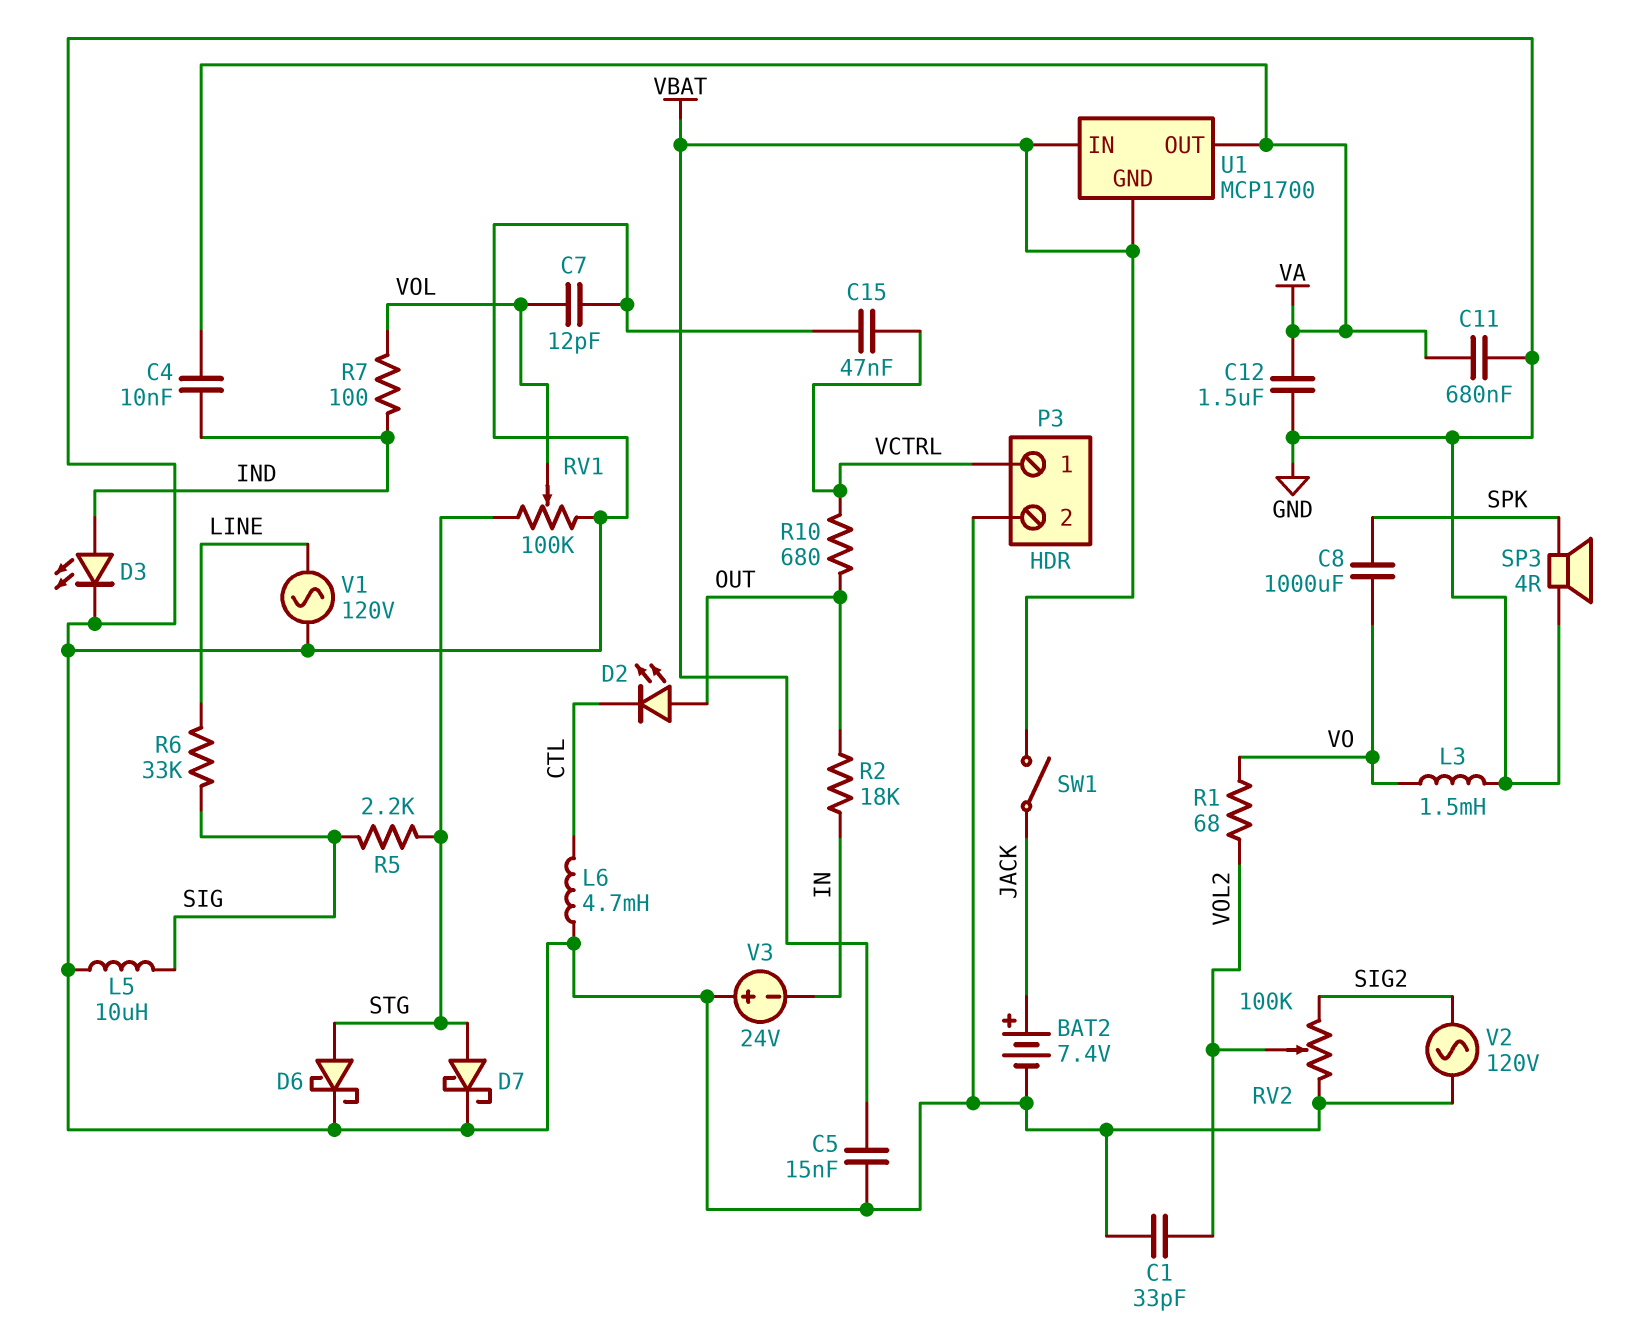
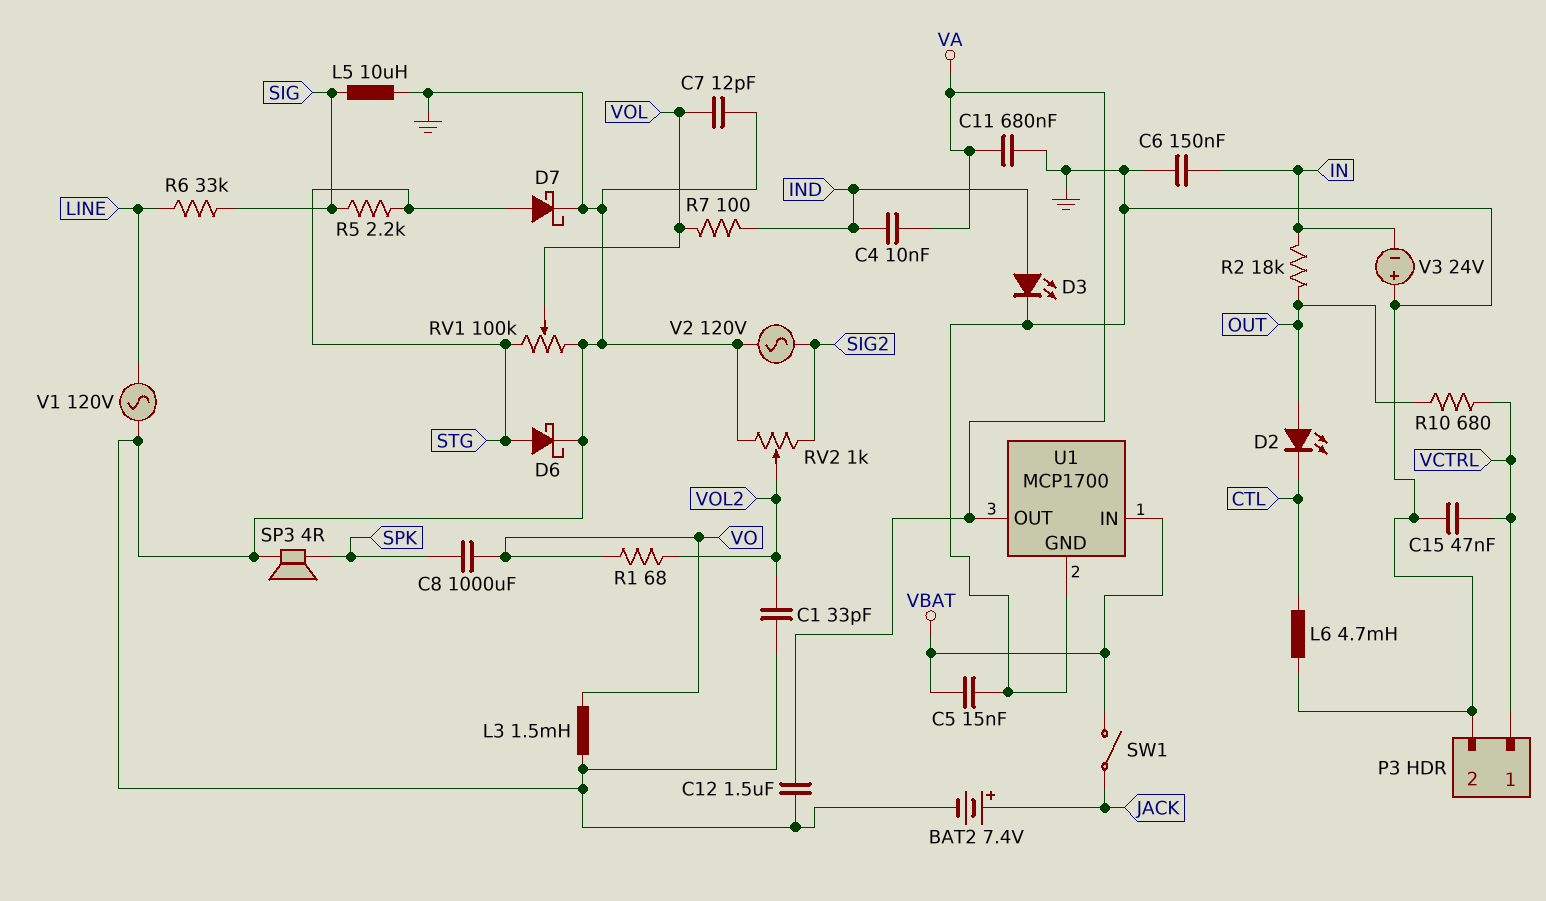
C6: none -> 150nF (GND, IN)
RV2: 100k (GND, SIG2, wiper VOL2) -> 1k (GND, SIG2, wiper VOL2)
U1 pin GND: VBAT -> GND

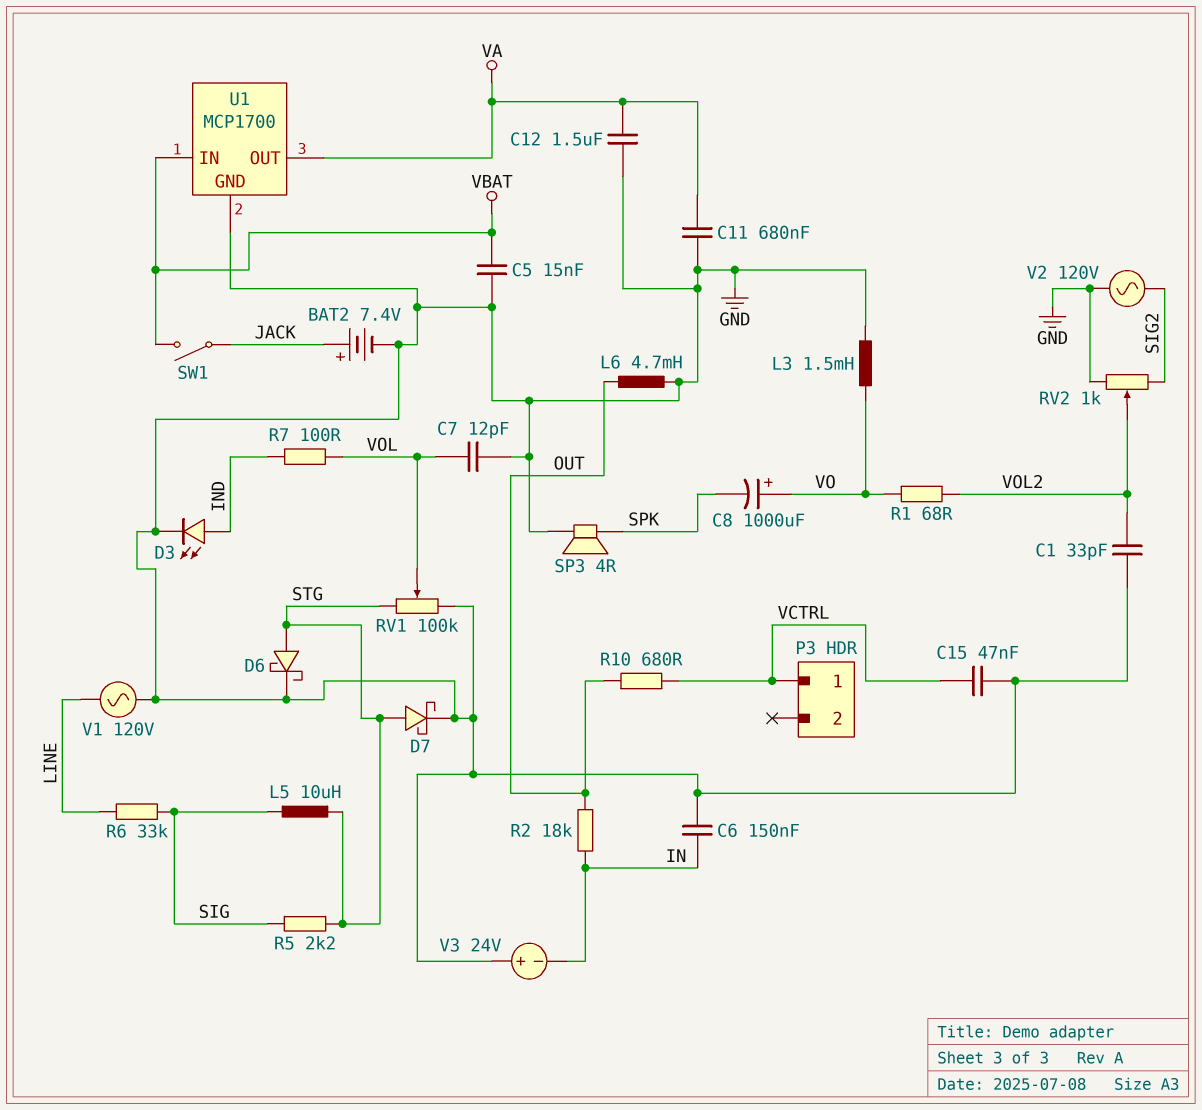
C4: 10nF (IND, VA) -> none
C8: 1000uF (SPK, VO) -> 1000uF (plus VO, minus SPK)
D2: LED (A OUT, K CTL) -> none
L5: 10uH (GND, SIG) -> 10uH (SIG, STG)
L6: 4.7mH (CTL, GND) -> 4.7mH (GND, OUT)
P3 pin 2: GND -> none

